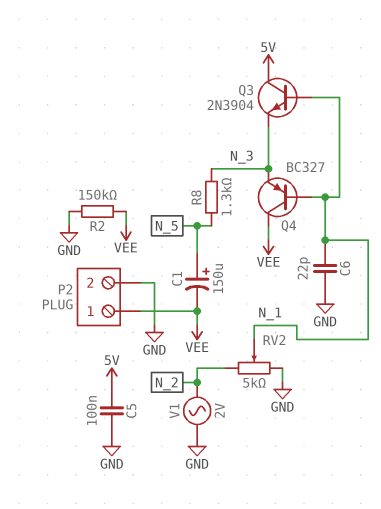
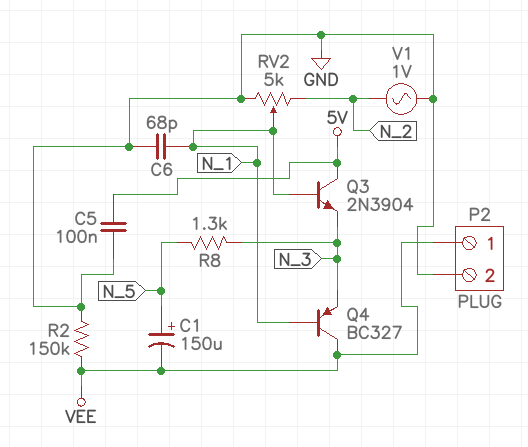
C6: 22pF (GND, N_1) -> 68pF (GND, N_1)
V1: AC 2V (GND, N_2) -> AC 1V (GND, N_2)

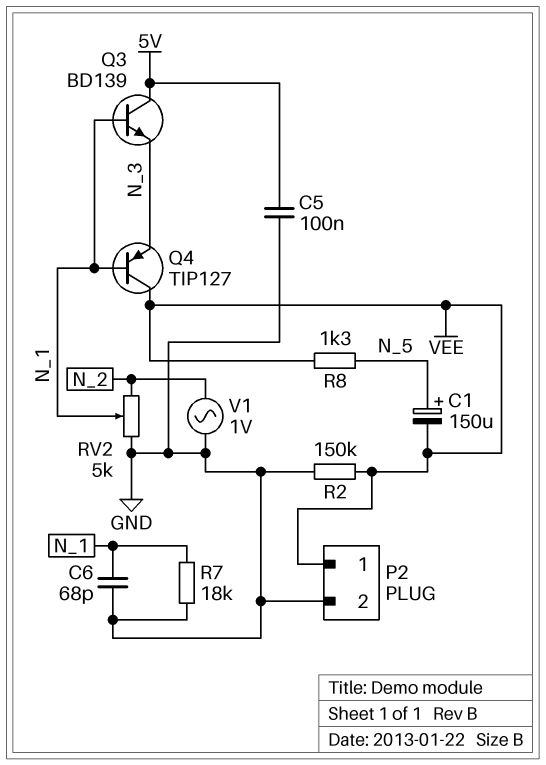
Q3: NPN 2N3904 (B N_1, C 5V, E N_3) -> NPN BD139 (B N_1, C 5V, E N_3)
Q4: PNP BC327 (B N_1, C VEE, E N_3) -> PNP TIP127 (B N_1, C VEE, E N_3)
R7: none -> 18k (GND, N_1)
R8: 1.3k (N_3, N_5) -> 1.3k (N_5, VEE)

